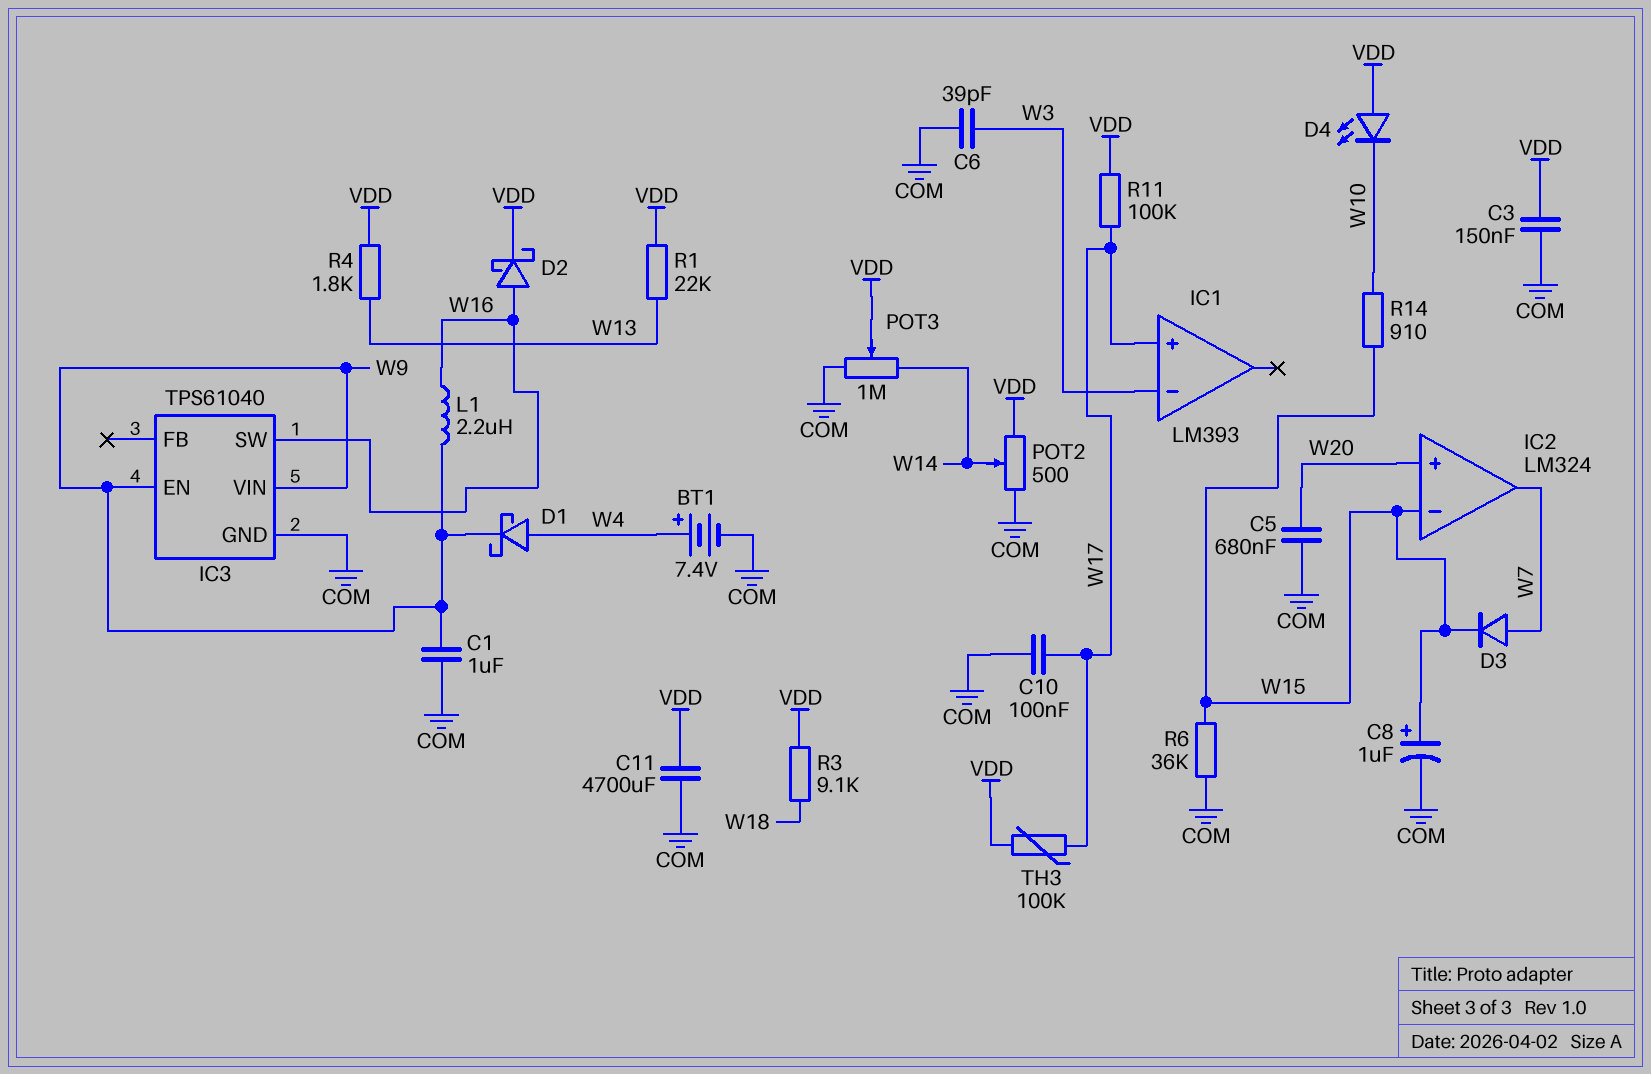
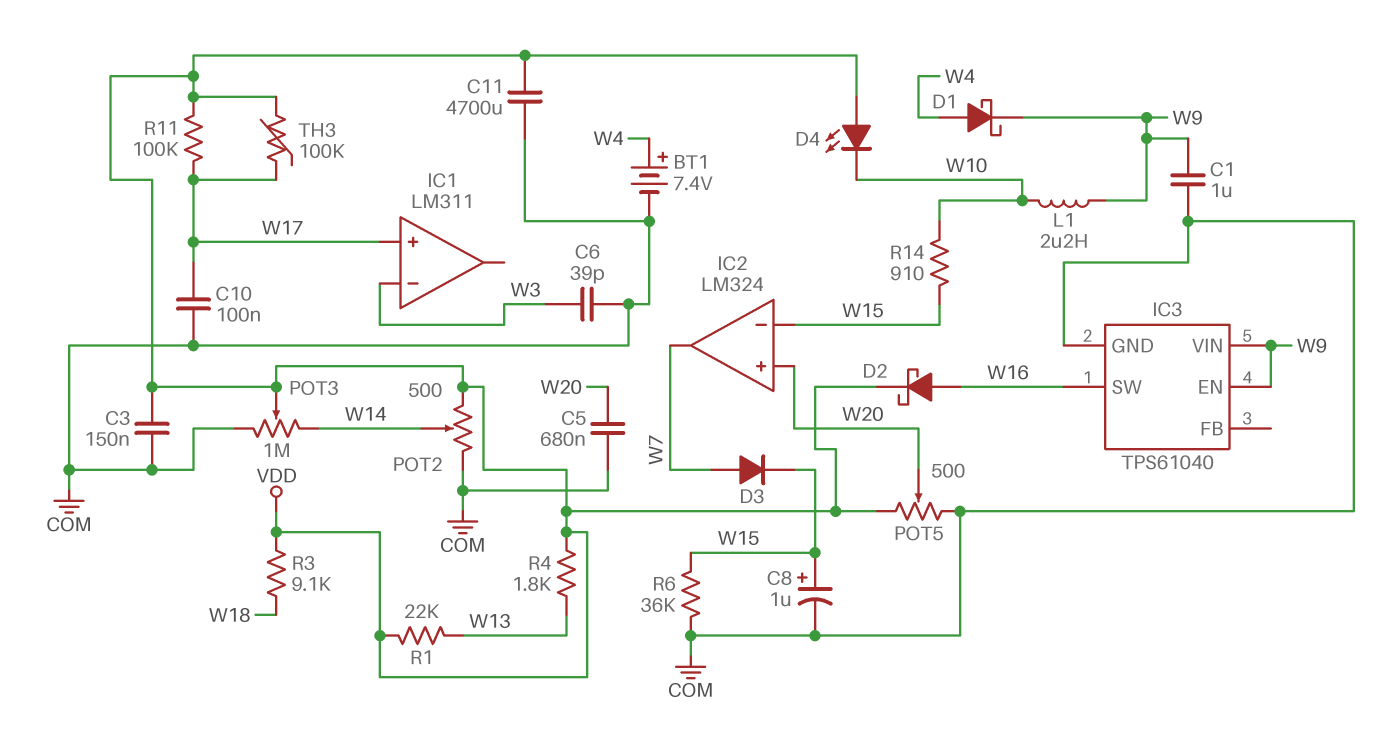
IC1: LM393 -> LM311
L1: 2.2uH (W9, W16) -> 2.2uH (W9, W10)
POT5: none -> 500 (COM, VDD, wiper W20)

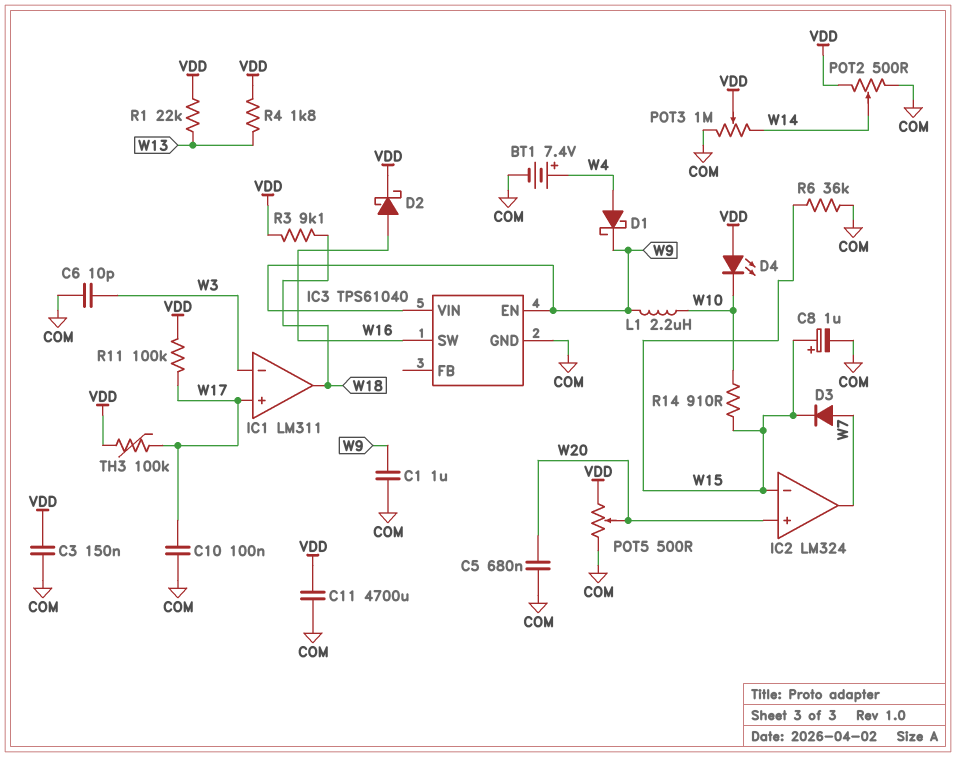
C6: 39pF (COM, W3) -> 10pF (COM, W3)
IC1 pin out: none -> W18

